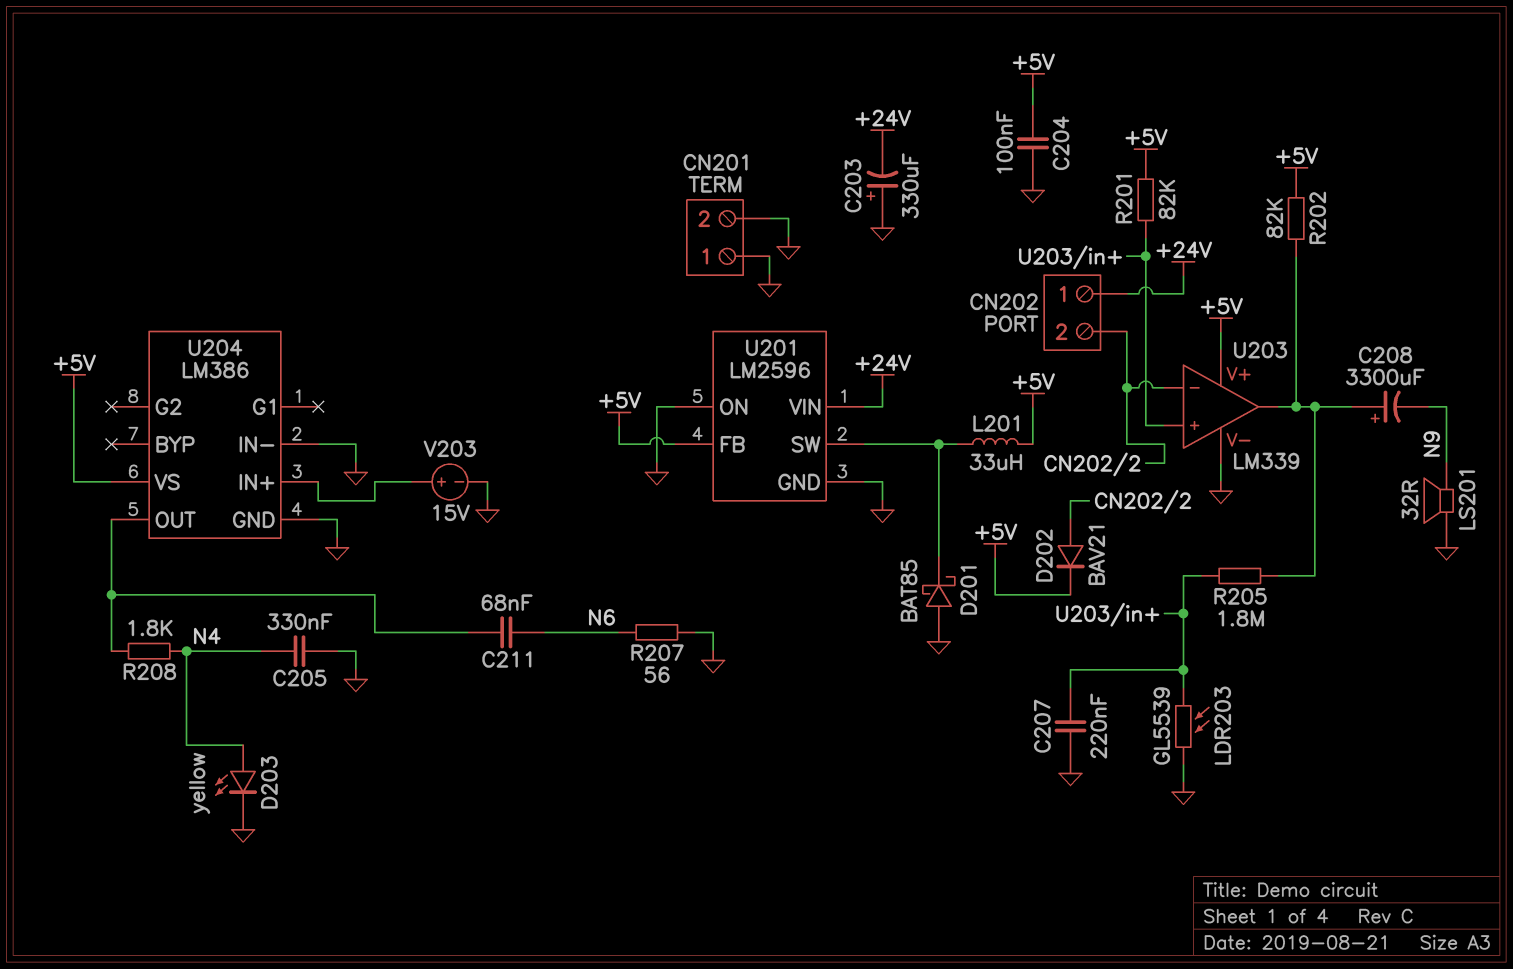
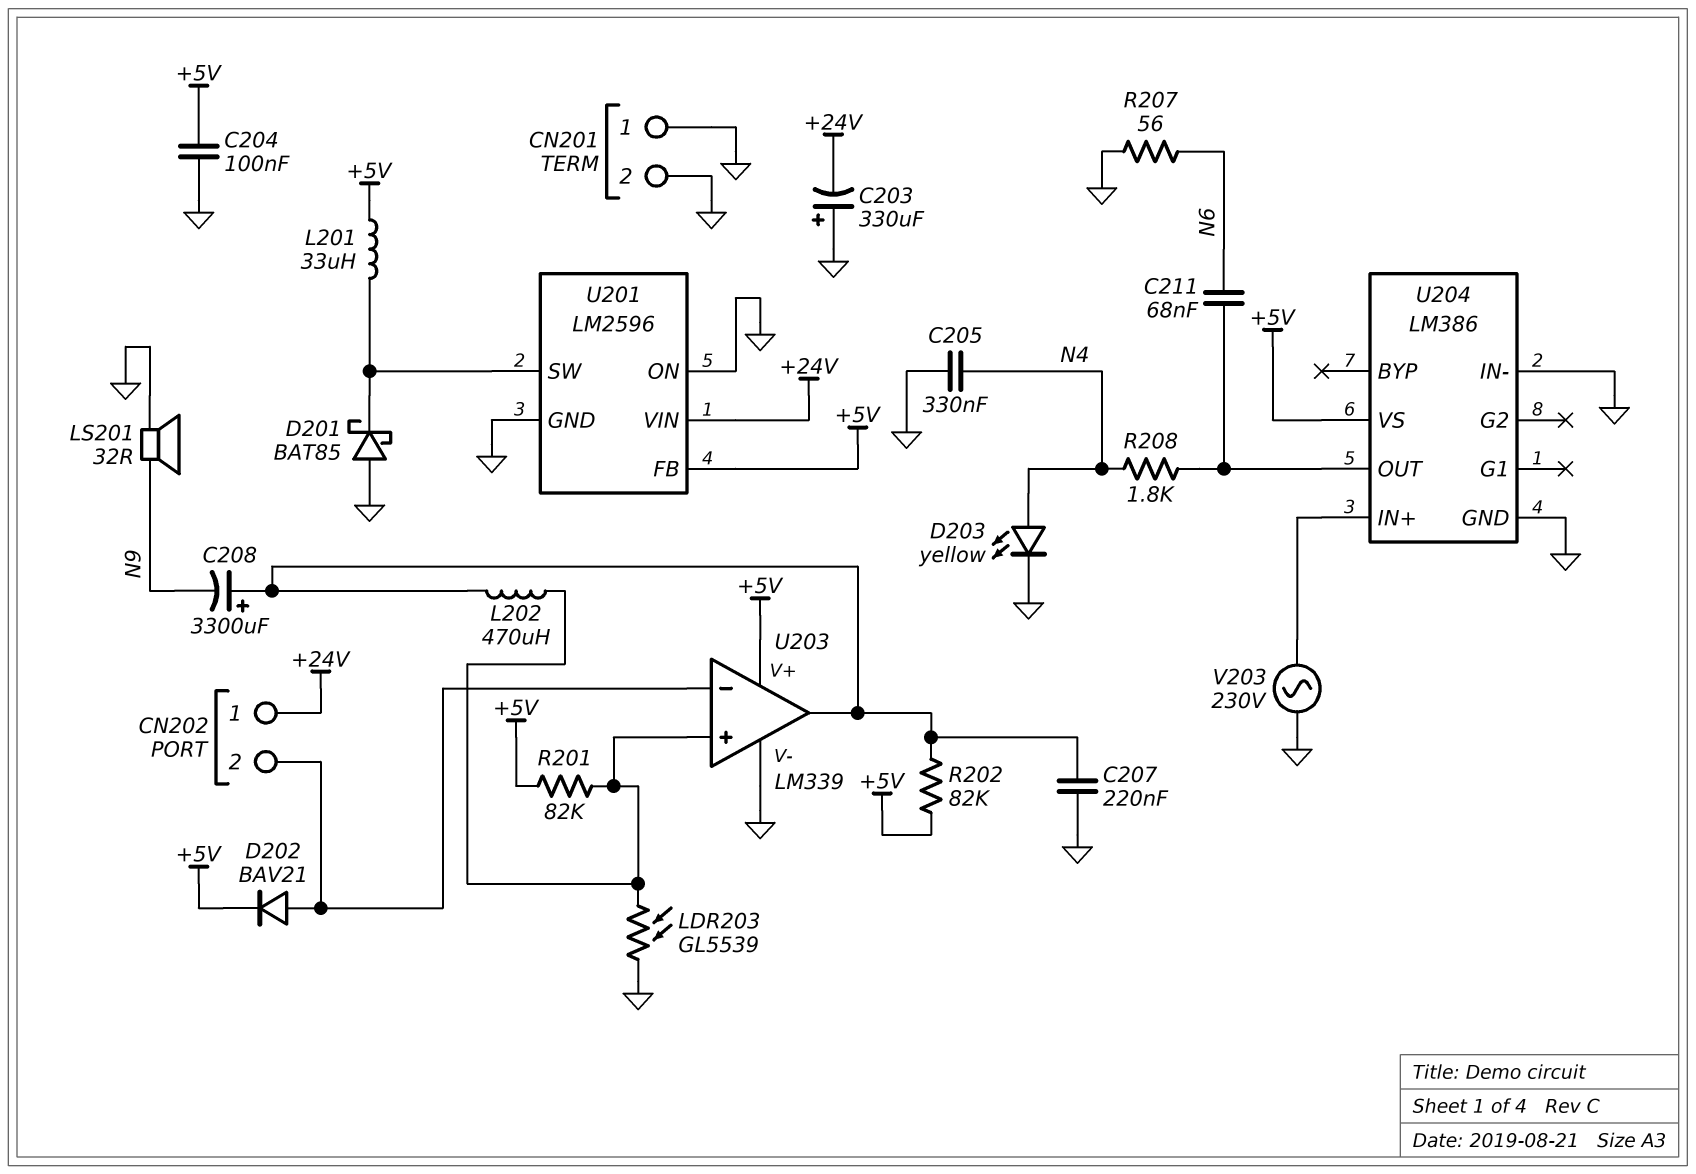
C207: 220nF (GND, U203/in+) -> 220nF (GND, U203/out)
L202: none -> 470uH (U203/in+, U203/out)
R205: 1.8M (U203/in+, U203/out) -> none
V203: 15V (plus U204/IN+, minus GND) -> AC 230V (GND, U204/IN+)

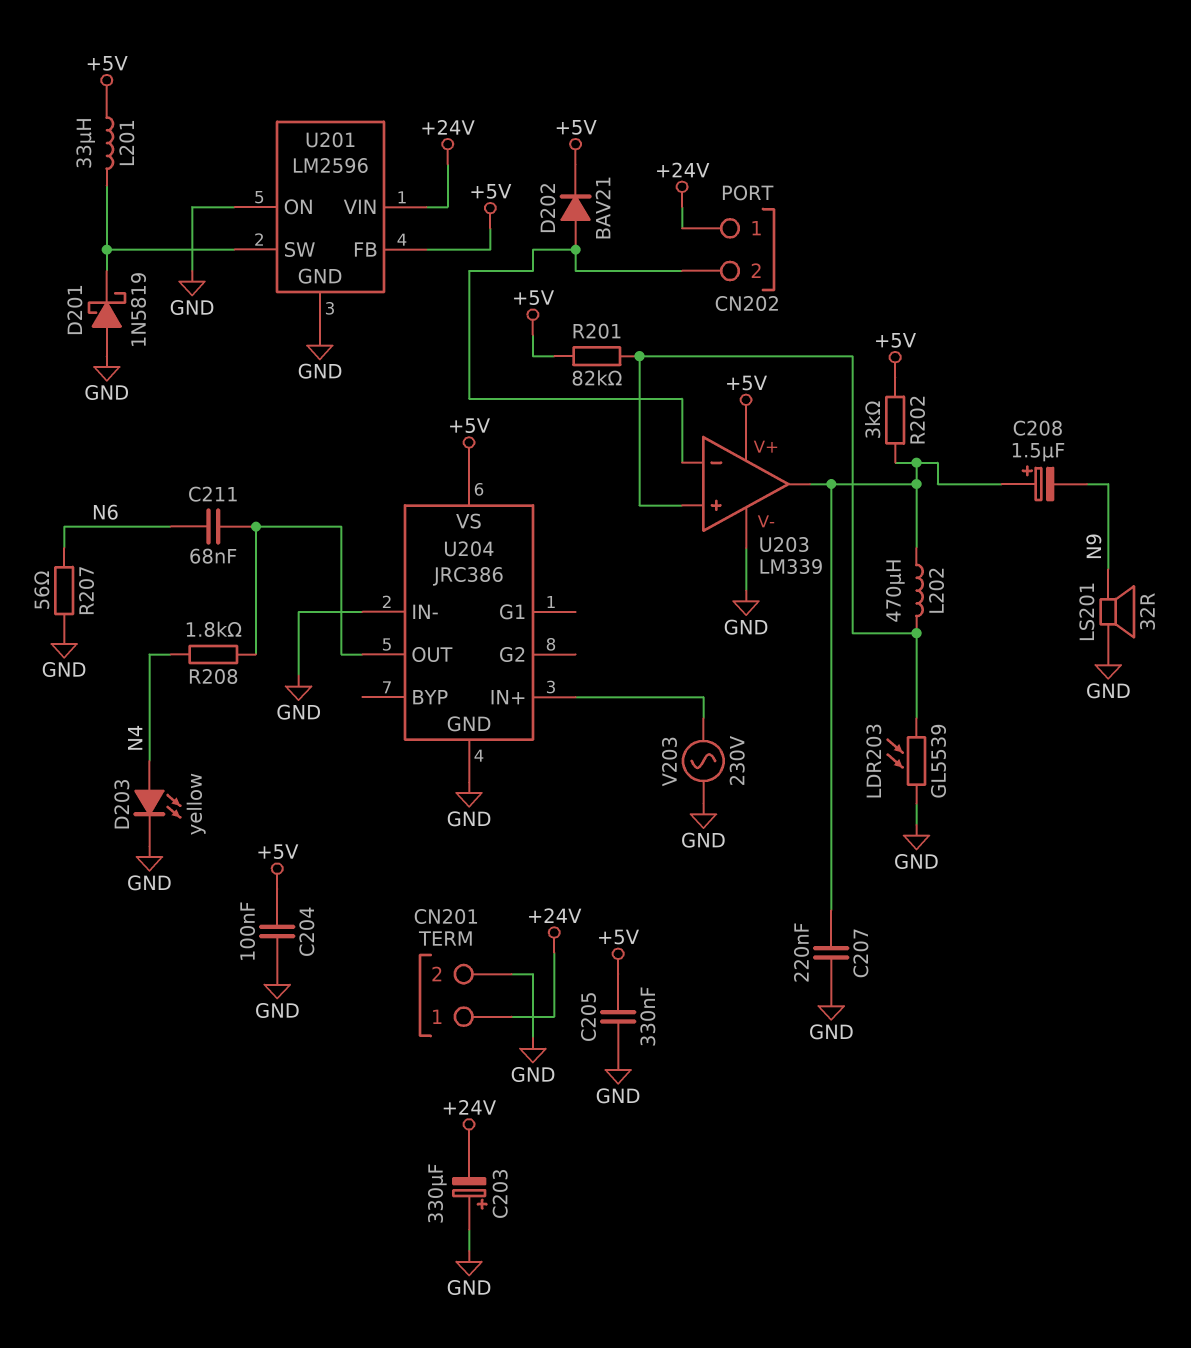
C205: 330nF (GND, N4) -> 330nF (+5V, GND)
C208: 3300uF (plus U203/out, minus N9) -> 1.5uF (plus U203/out, minus N9)
CN201 pin 1: GND -> +24V
D201: schottky BAT85 (A GND, K U201/SW) -> schottky 1N5819 (A GND, K U201/SW)
R202: 82k (+5V, U203/out) -> 3k (+5V, U203/out)
U204: LM386 -> JRC386

